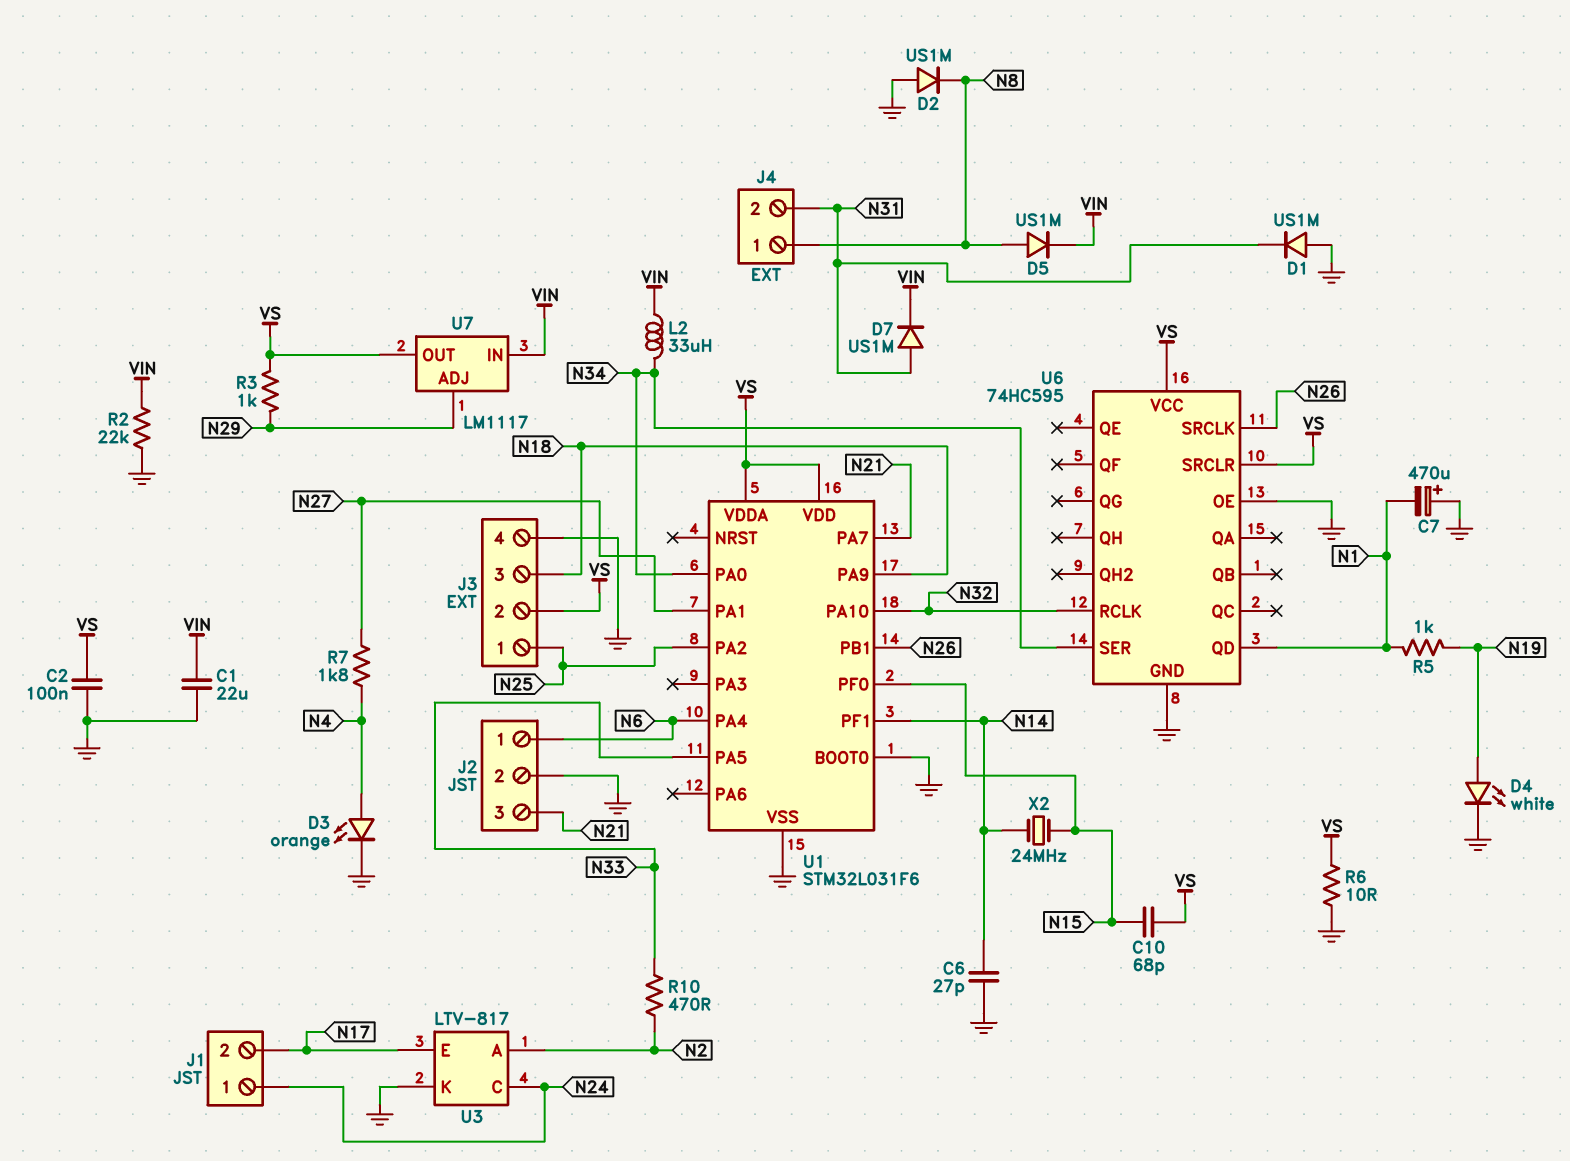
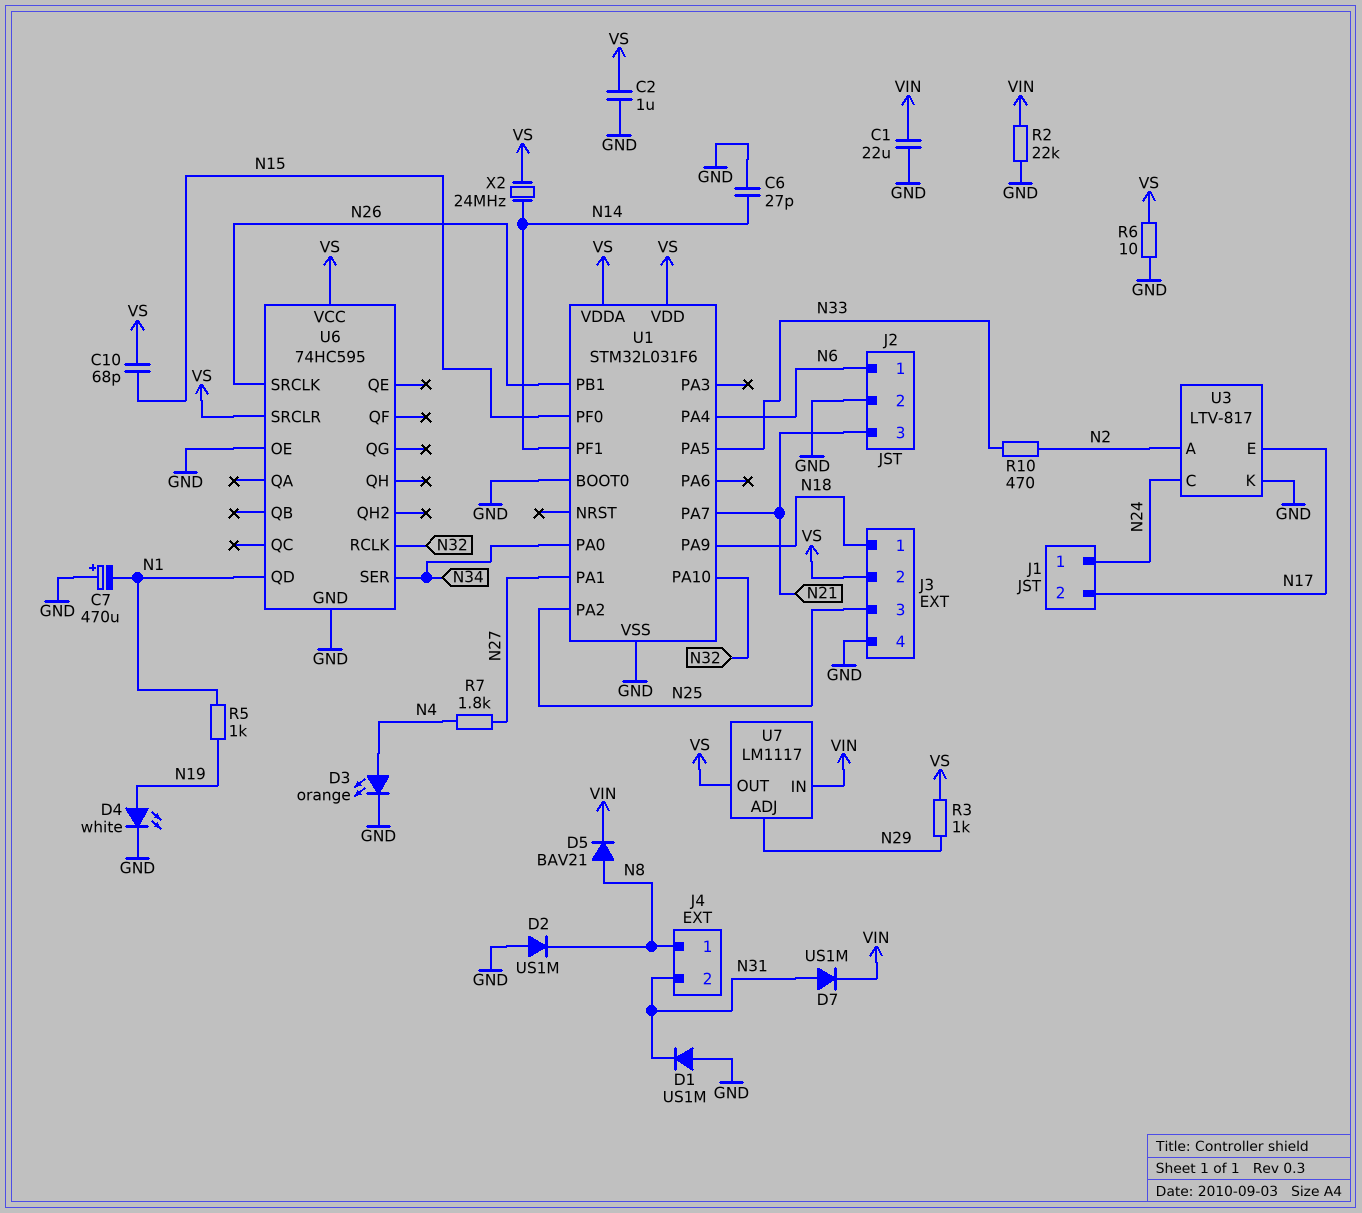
C2: 100nF (GND, VS) -> 1uF (GND, VS)
D5: diode US1M (A N8, K VIN) -> diode BAV21 (A N8, K VIN)
J3 pin 1: N25 -> N18
J3 pin 3: N18 -> N25
L2: 33uH (N34, VIN) -> none
X2: 24MHz (N14, N15) -> 24MHz (N14, VS)

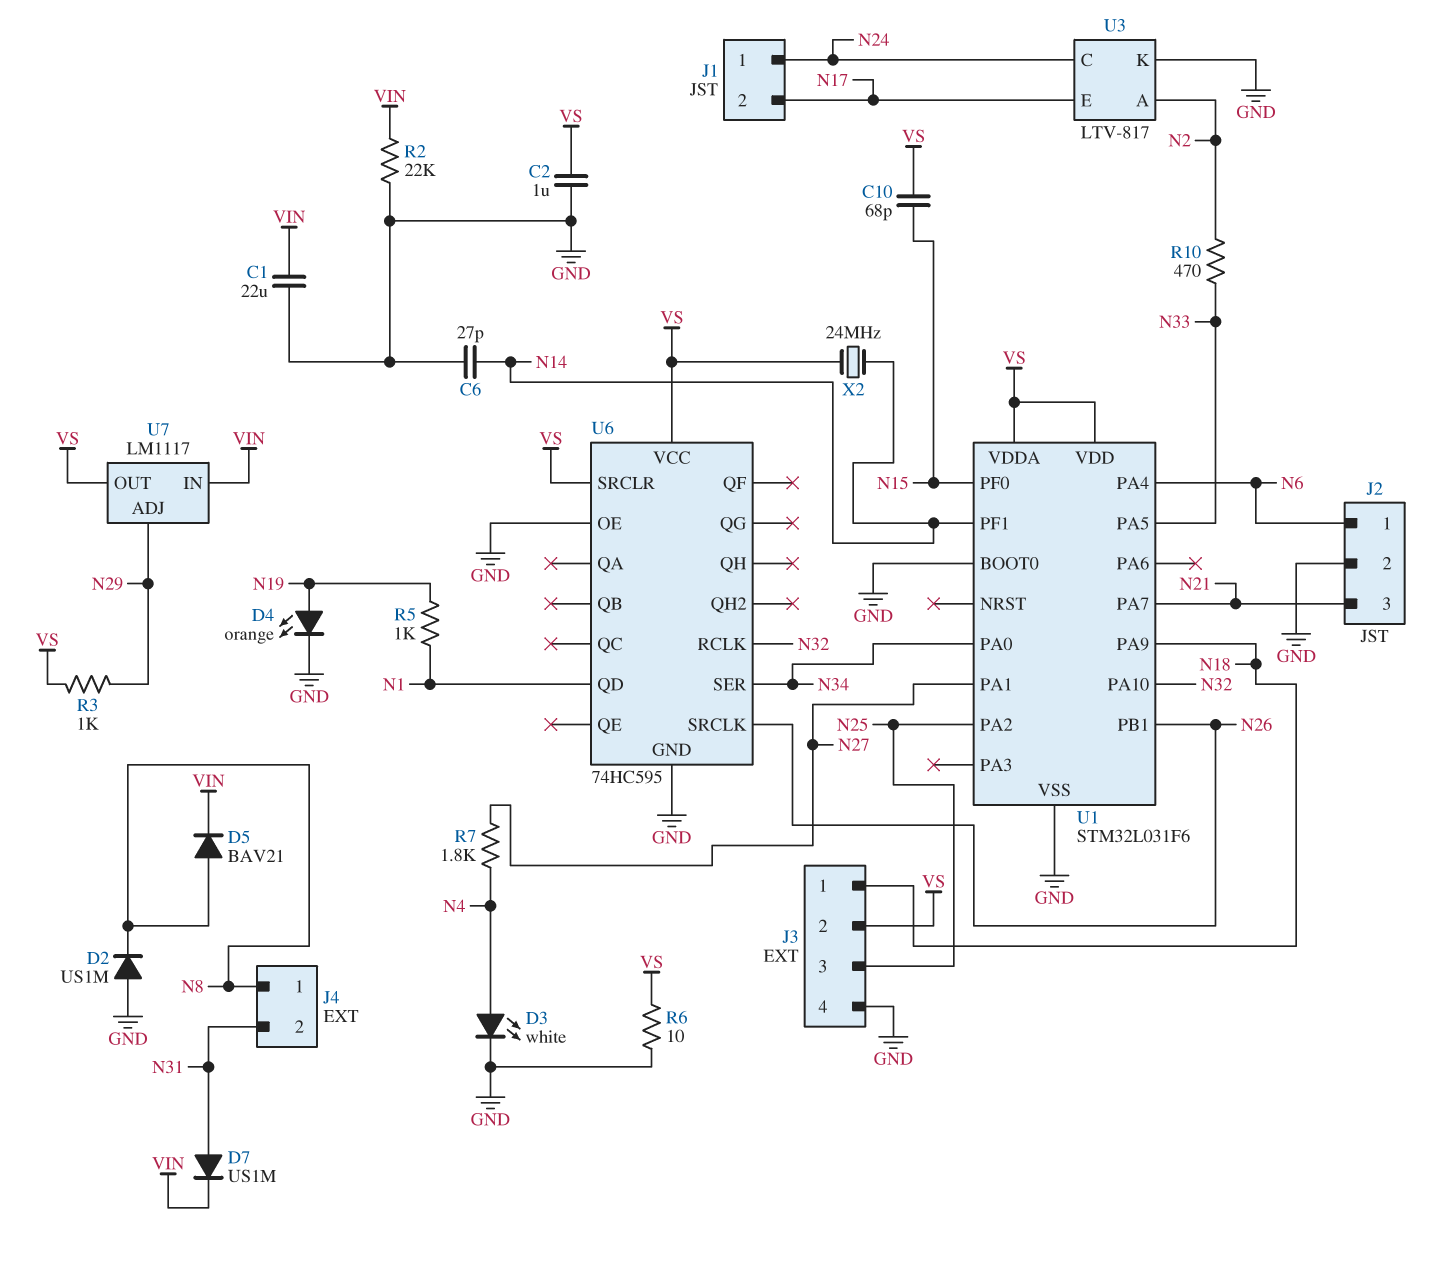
C7: 470uF (plus GND, minus N1) -> none
D1: diode US1M (A GND, K N31) -> none
D3: LED orange (A N4, K GND) -> LED white (A N4, K GND)
D4: LED white (A N19, K GND) -> LED orange (A N19, K GND)

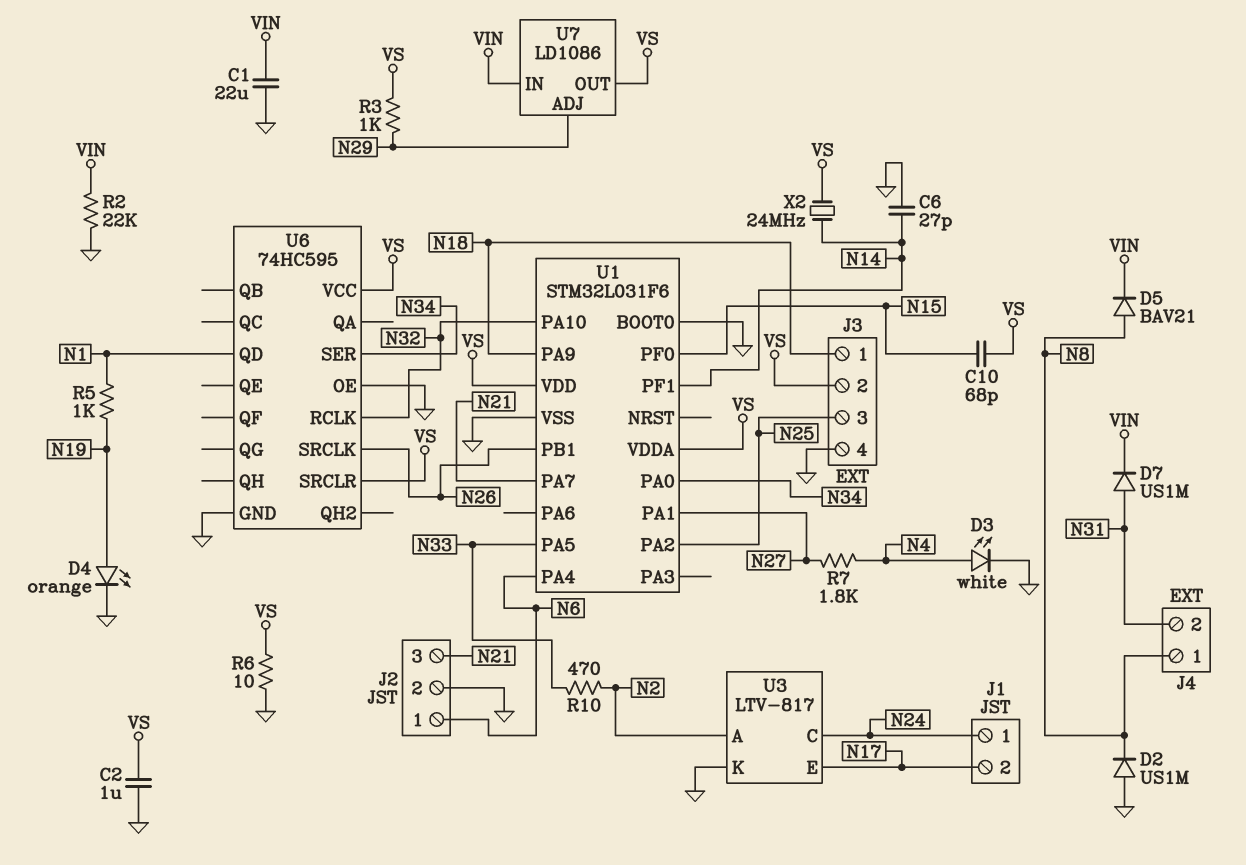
U7: LM1117 -> LD1086

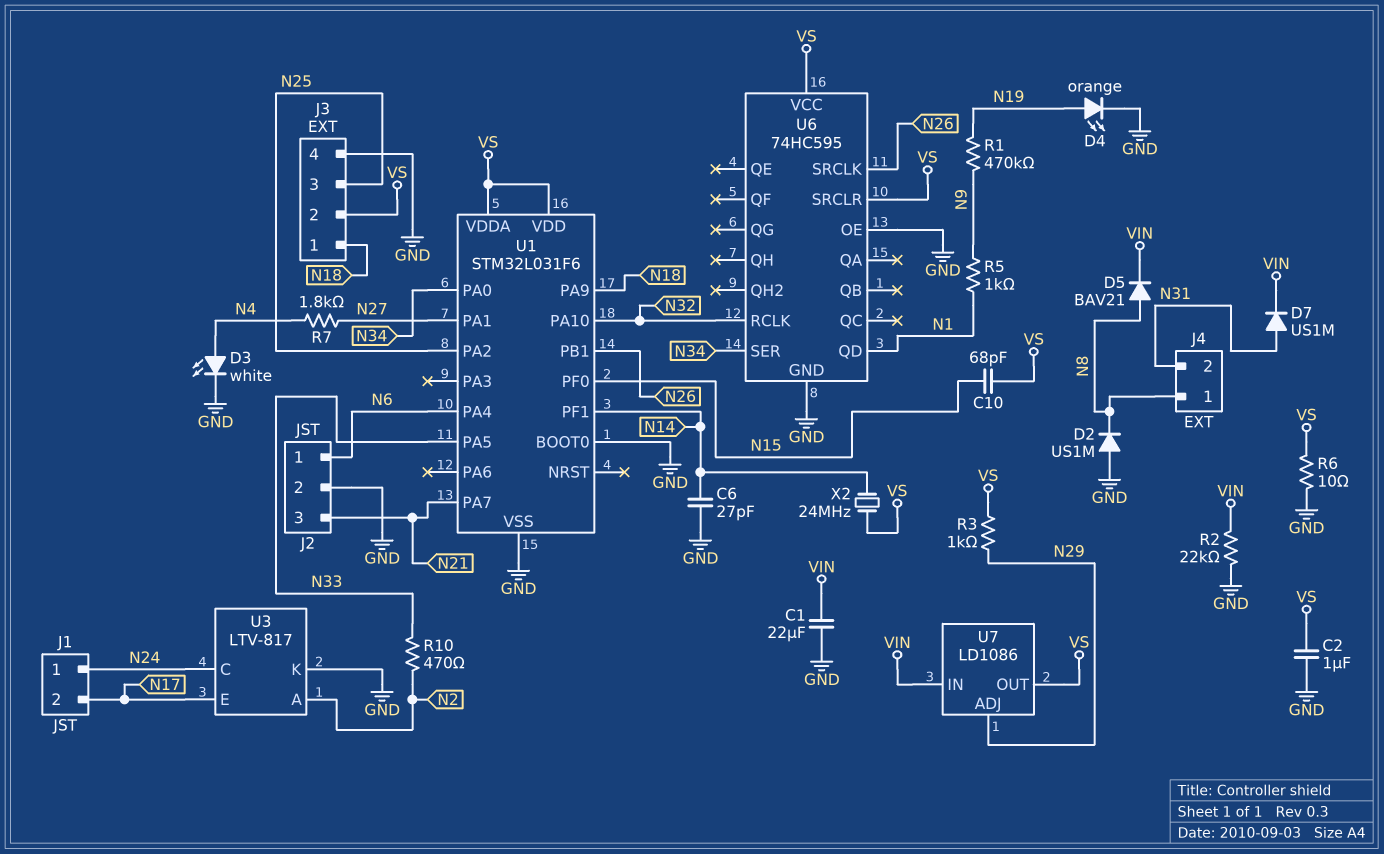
R1: none -> 470k (N9, N19)
R5: 1k (N1, N19) -> 1k (N1, N9)

